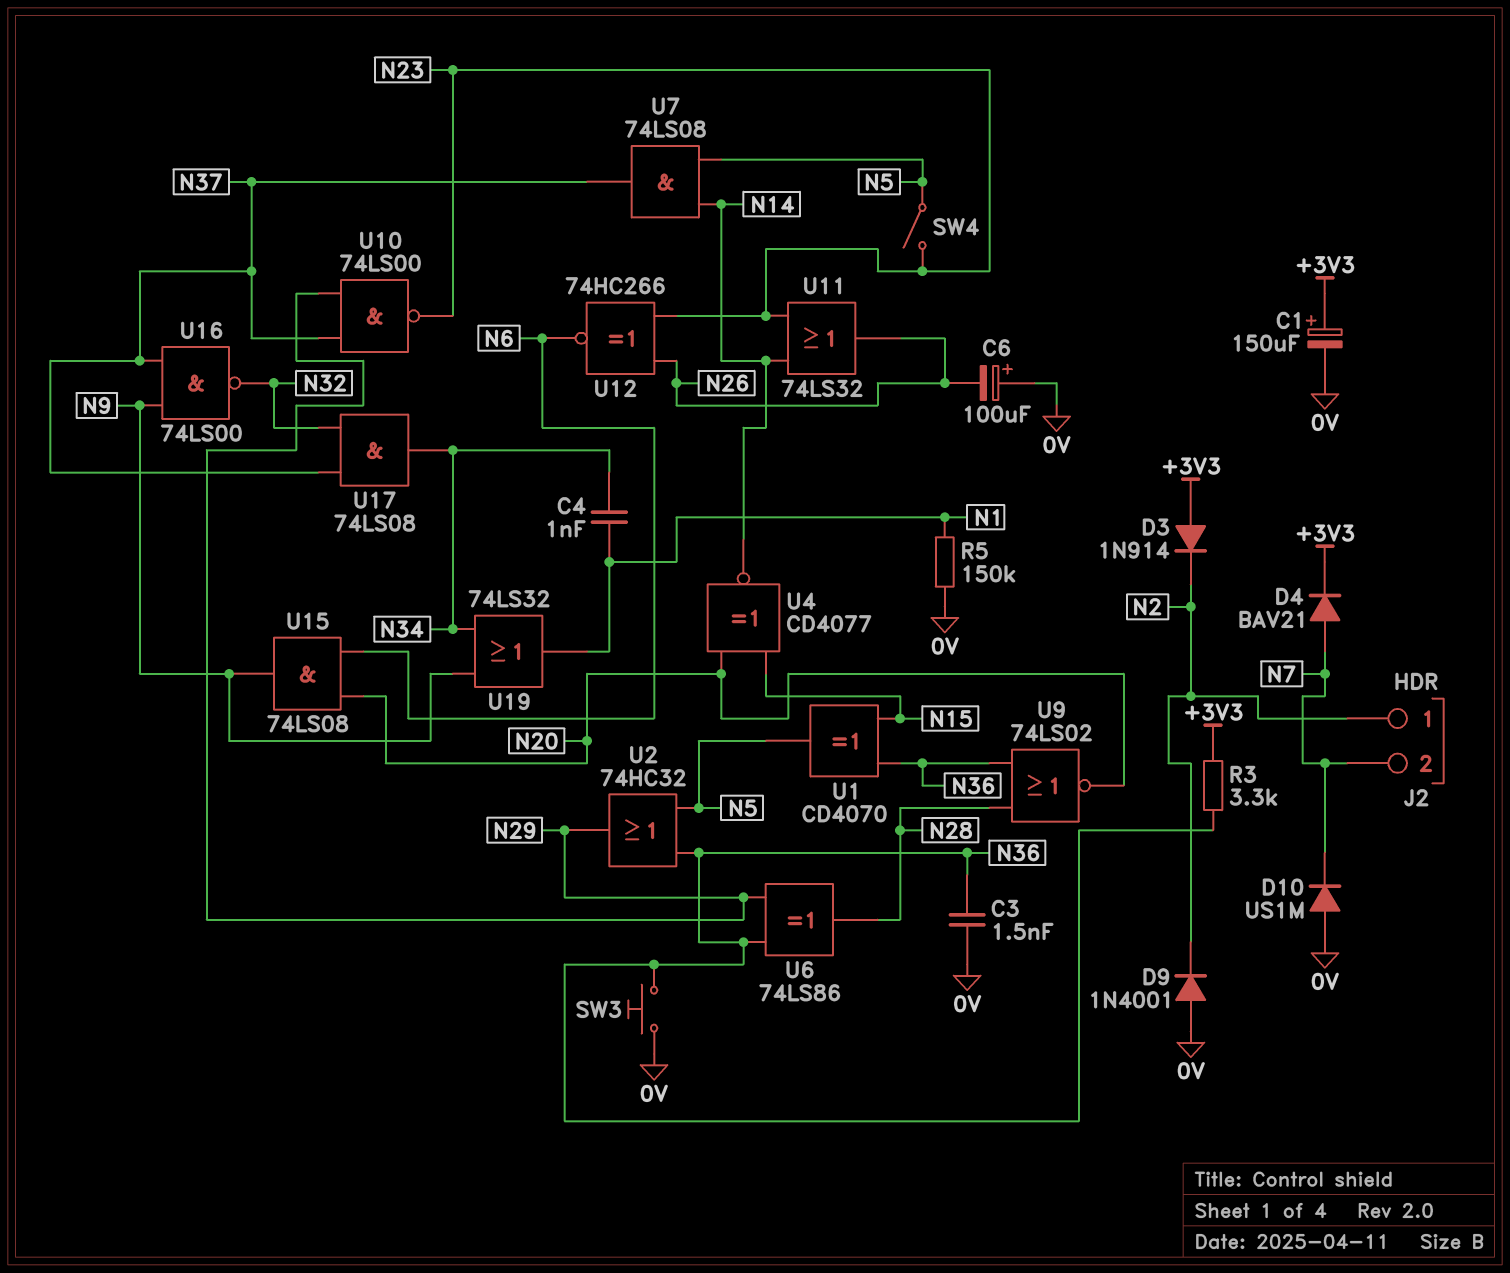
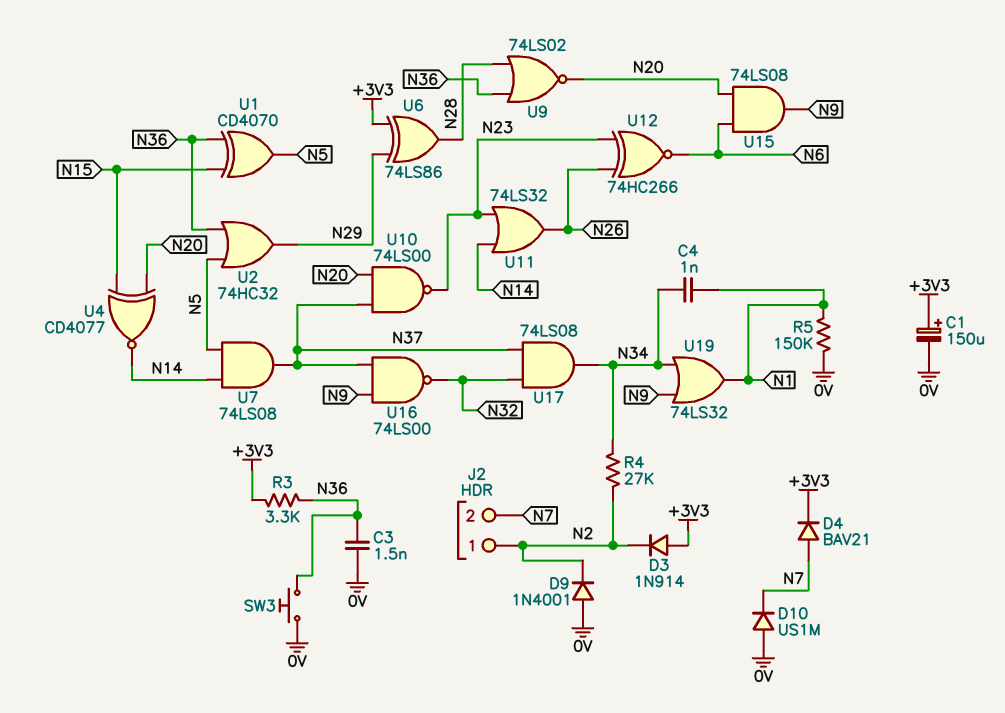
C6: 100uF (plus 0V, minus N26) -> none
R4: none -> 27k (N2, N34)
SW4: switch (N5, N23) -> none
U6: XOR 74LS86 (in N29, in N36, out N28) -> XOR 74LS86 (in +3V3, in N29, out N28)
U10: NAND 74LS00 (in N29, in N37, out N23) -> NAND 74LS00 (in N20, in N37, out N23)

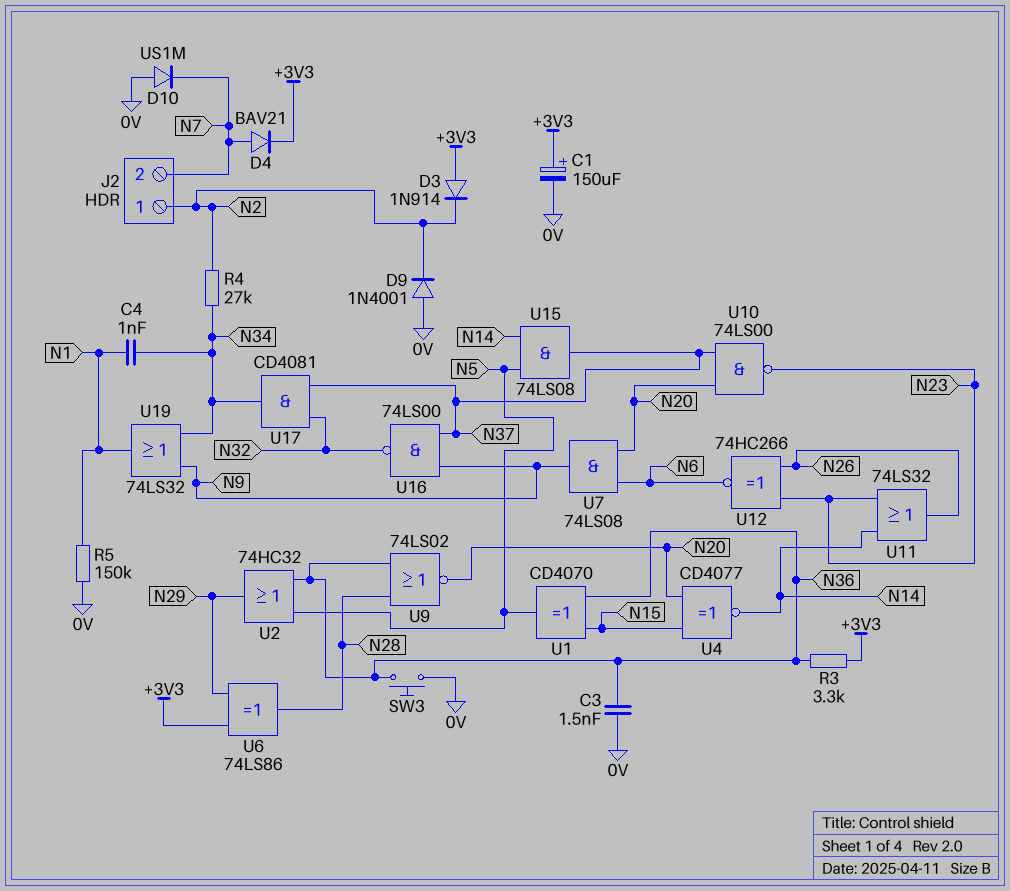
U7: AND 74LS08 (in N5, in N14, out N37) -> AND 74LS08 (in N6, in N20, out N9)
U15: AND 74LS08 (in N6, in N20, out N9) -> AND 74LS08 (in N5, in N14, out N37)
U17: AND 74LS08 (in N32, in N37, out N34) -> AND CD4081 (in N32, in N37, out N34)

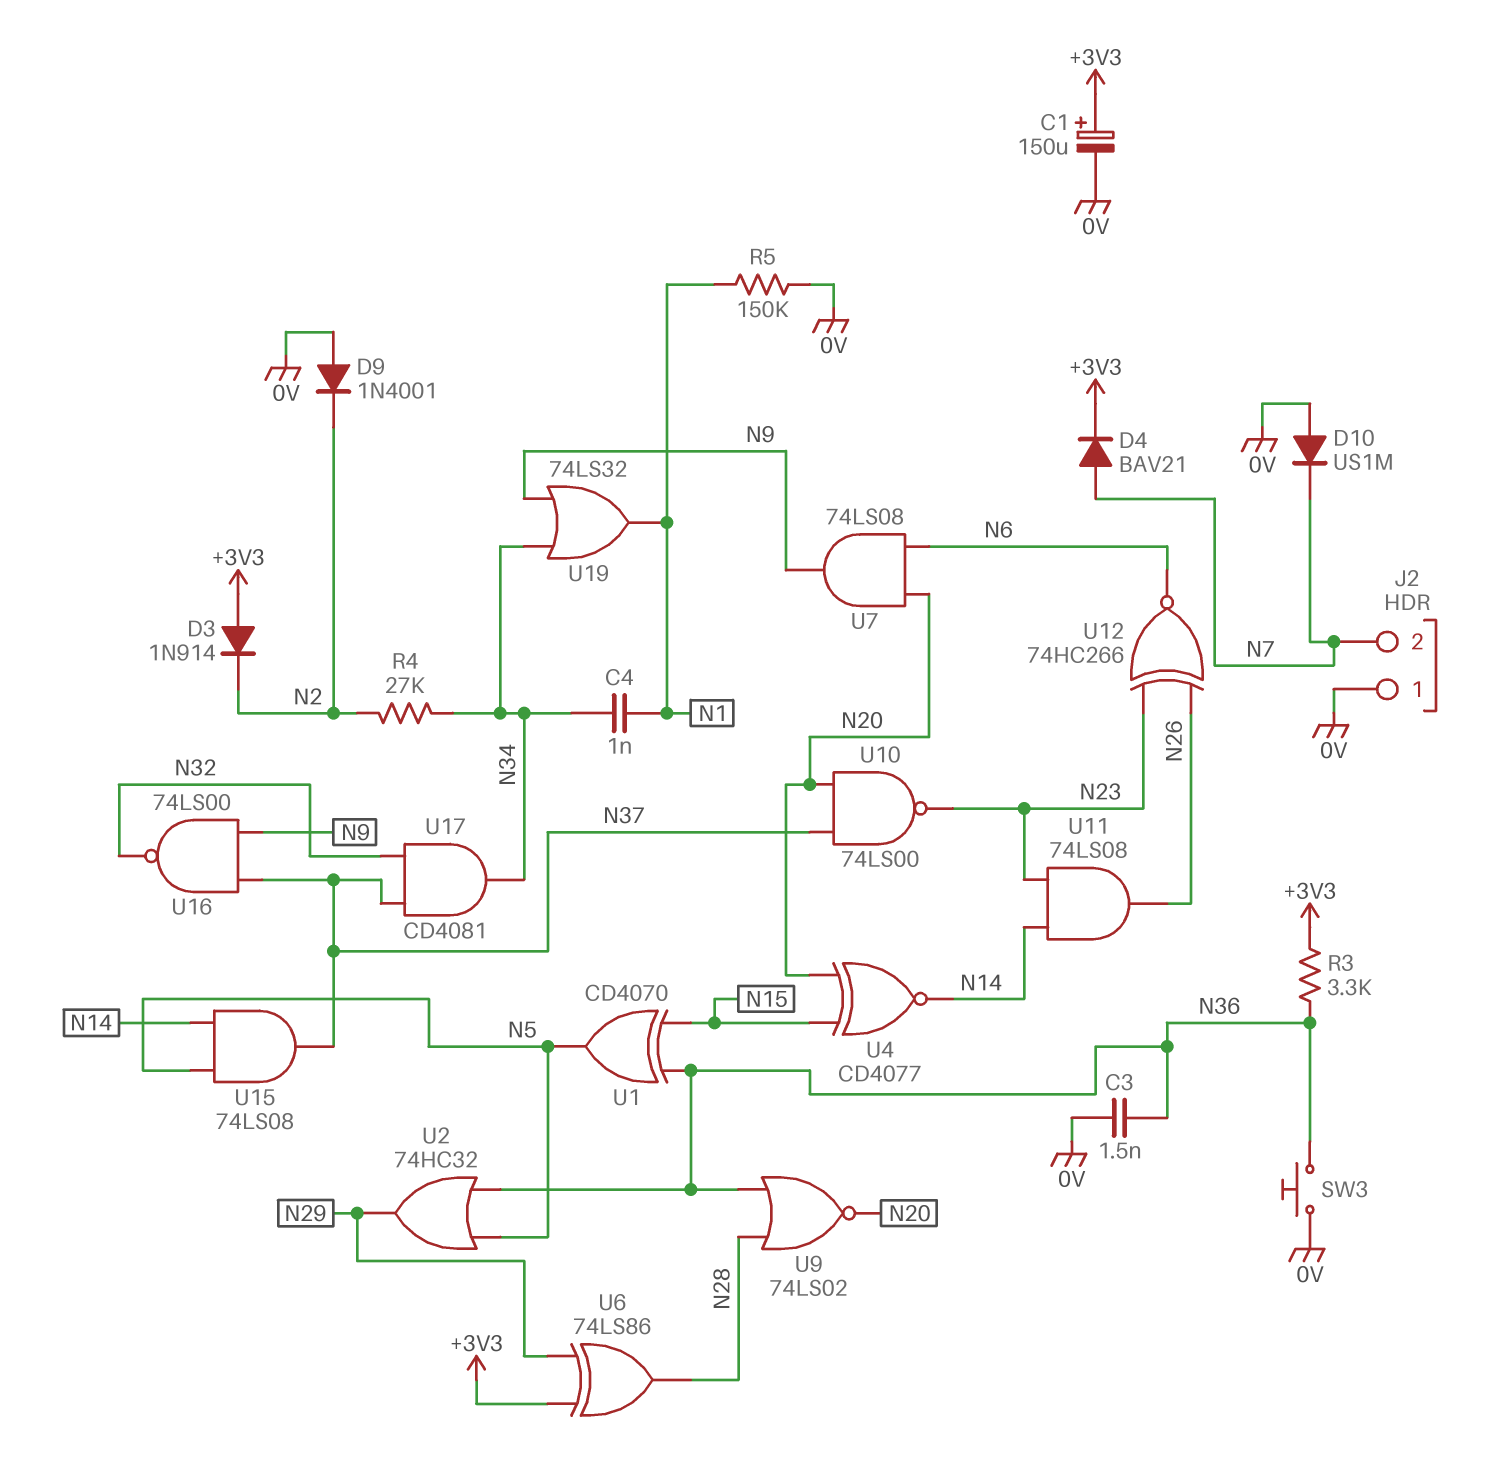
J2 pin 1: N2 -> 0V
U11: OR 74LS32 (in N14, in N23, out N26) -> AND 74LS08 (in N14, in N23, out N26)

